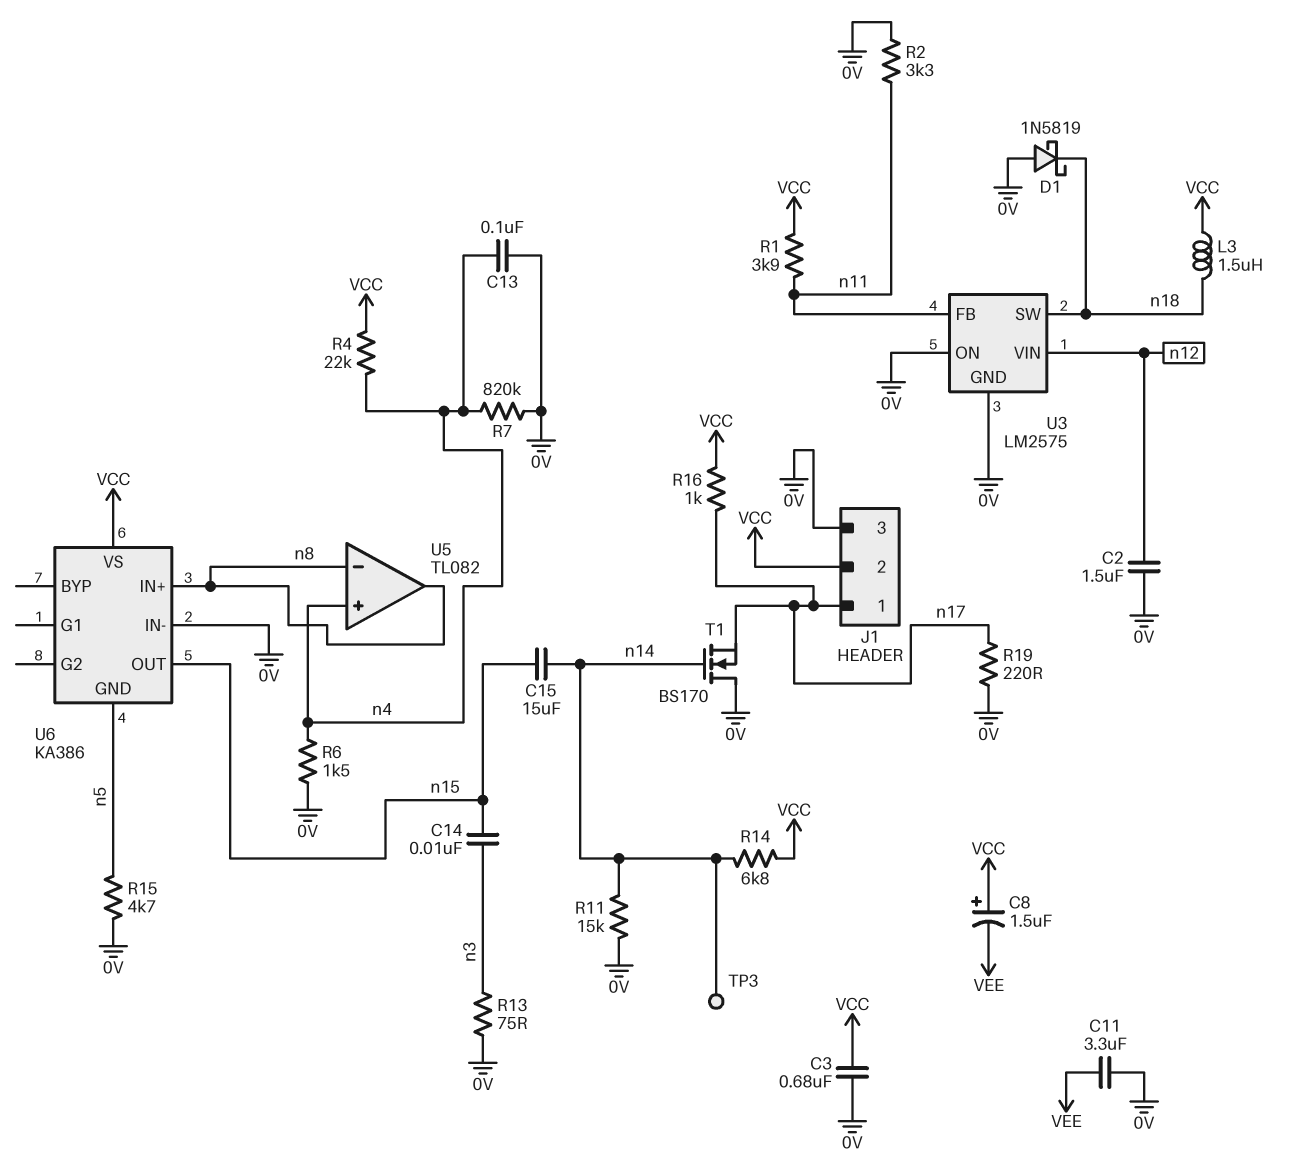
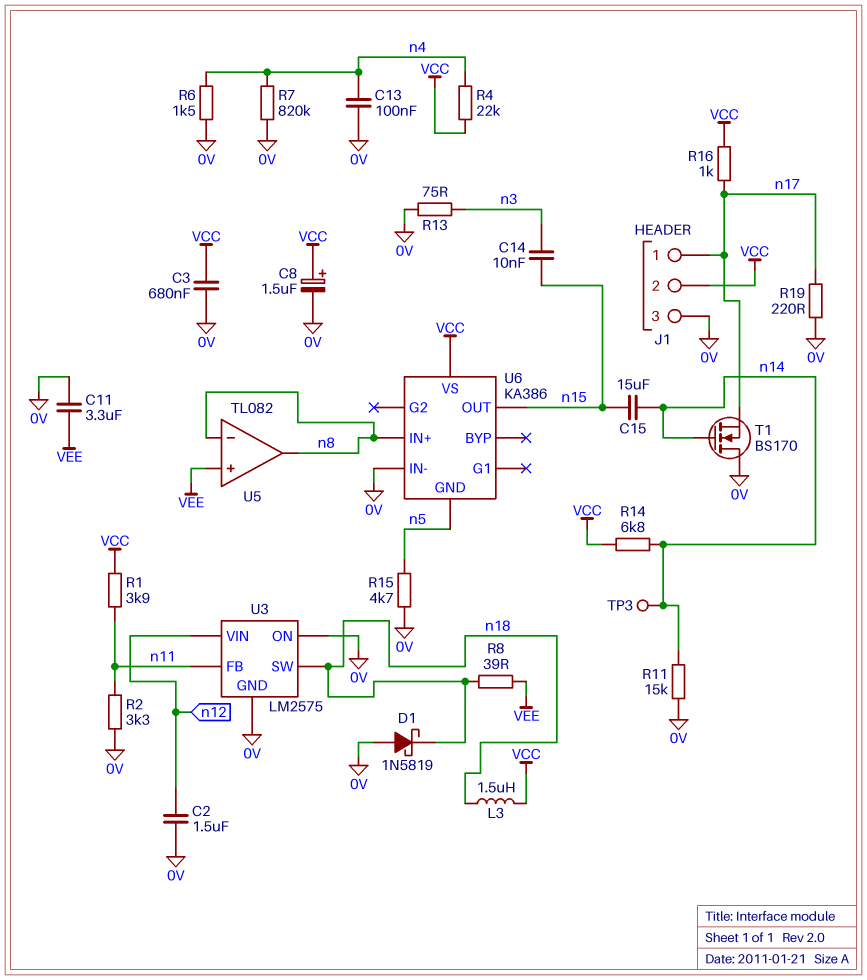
C8: 1.5uF (plus VCC, minus VEE) -> 1.5uF (plus VCC, minus 0V)
R8: none -> 39 (VEE, n18)
U5 pin in+: n4 -> VEE

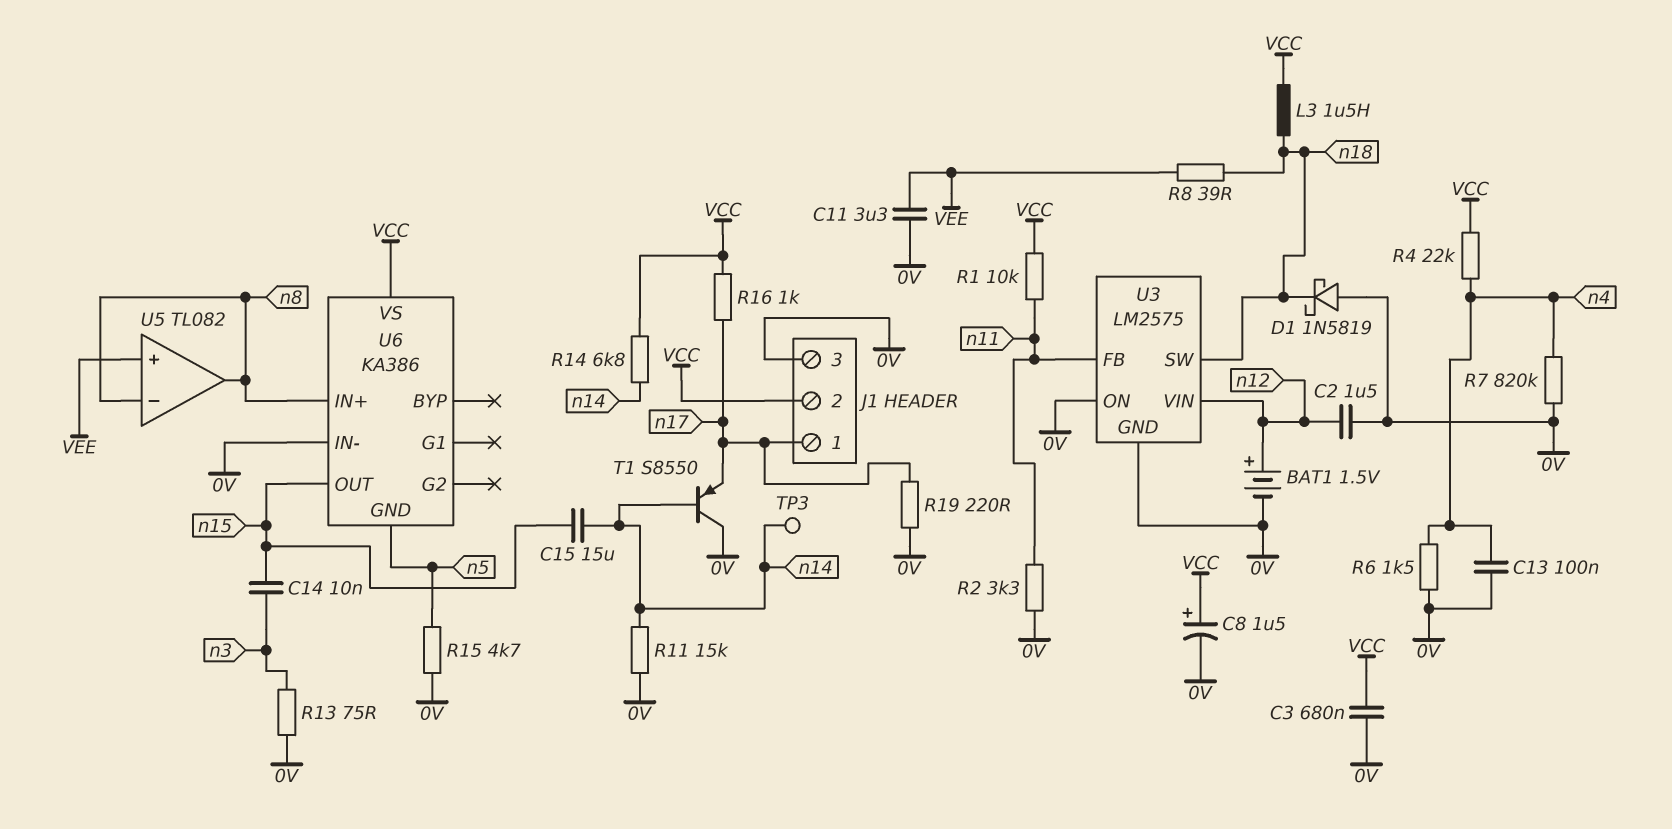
BAT1: none -> 1.5V (plus n12, minus 0V)
R1: 3.9k (VCC, n11) -> 10k (VCC, n11)
T1: NMOS BS170 (G n14, D 0V, S n17) -> PNP S8550 (B n14, C 0V, E n17)

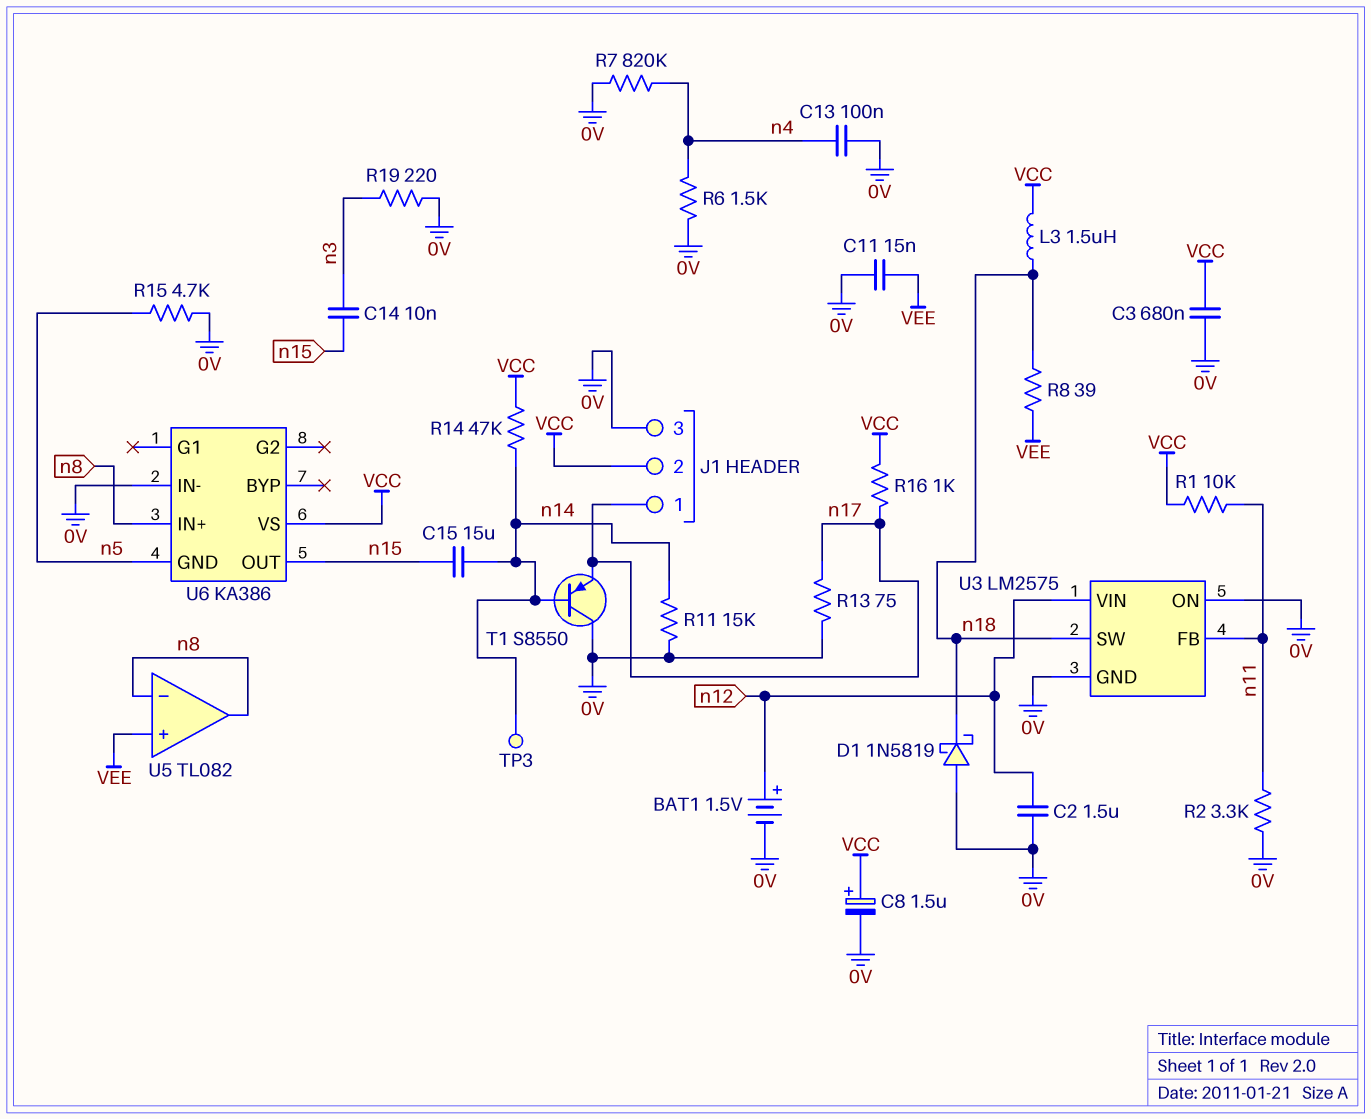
C11: 3.3uF (0V, VEE) -> 15nF (0V, VEE)
R4: 22k (VCC, n4) -> none
R13: 75 (0V, n3) -> 75 (0V, n17)
R14: 6.8k (VCC, n14) -> 47k (VCC, n14)
R19: 220 (0V, n17) -> 220 (0V, n3)

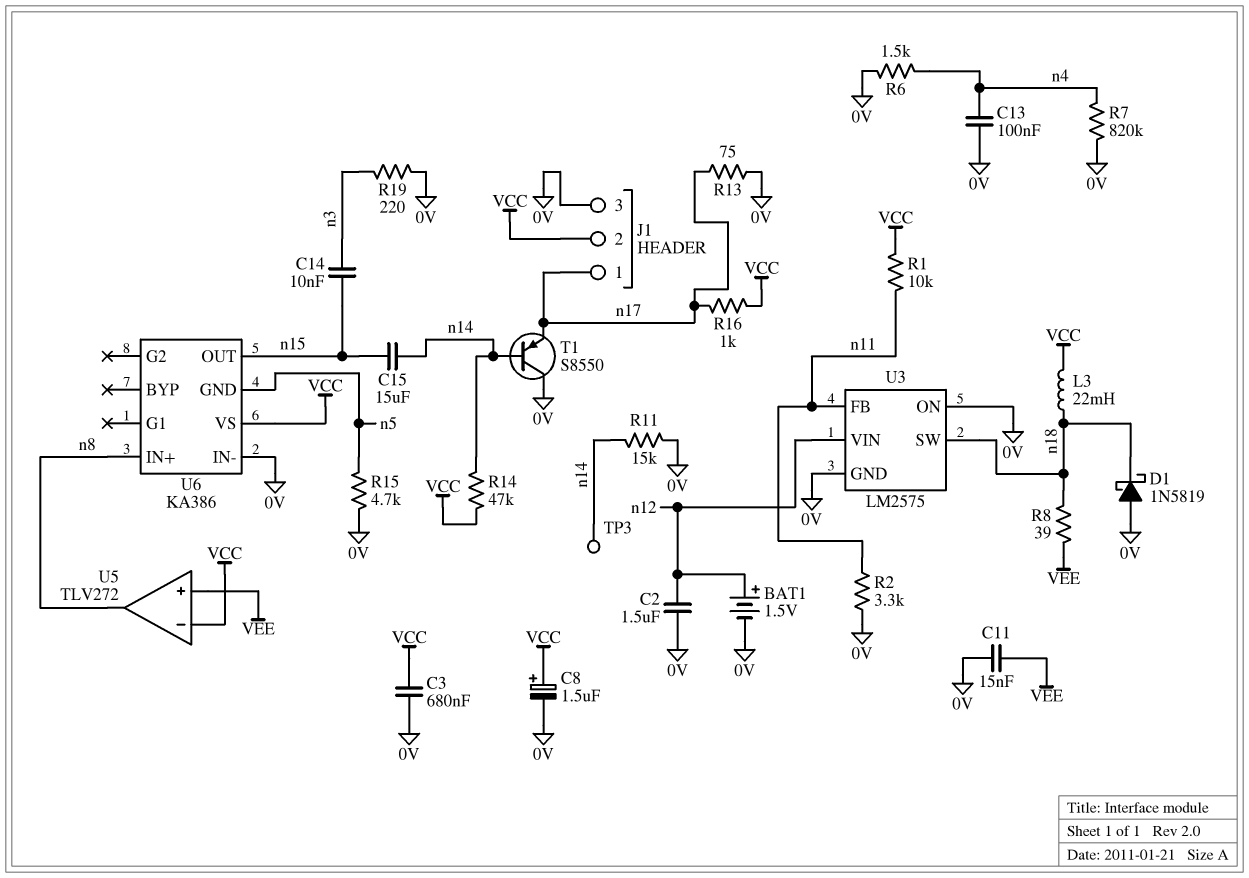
L3: 1.5uH (VCC, n18) -> 22mH (VCC, n18)
U5: TL082 -> TLV272
U5 pin in-: n8 -> VCC

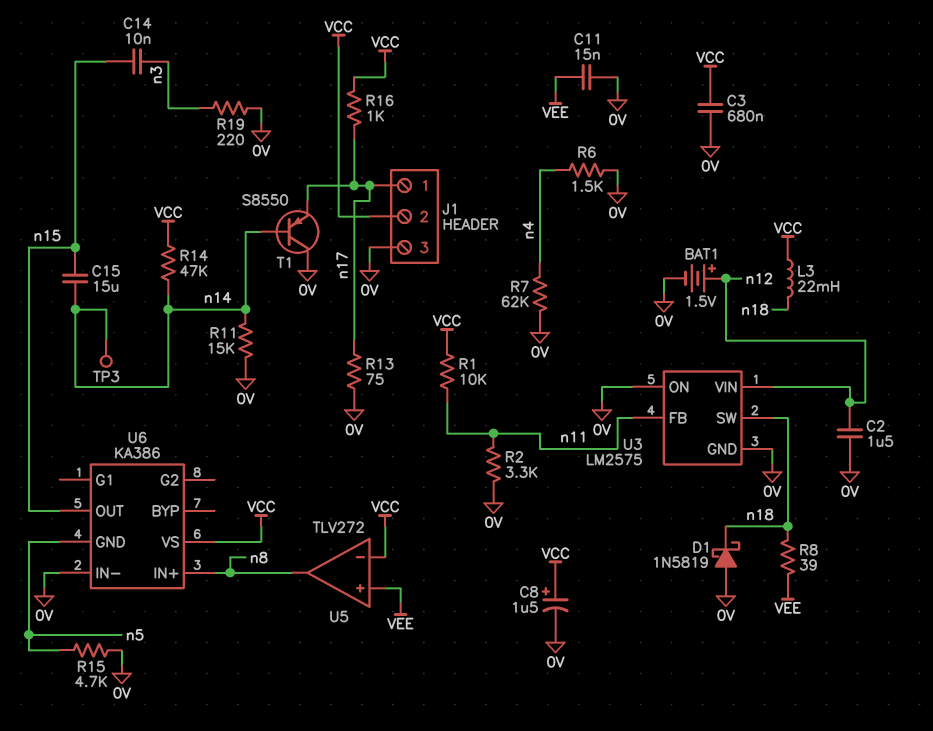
C13: 100nF (0V, n4) -> none
R7: 820k (0V, n4) -> 62k (0V, n4)

